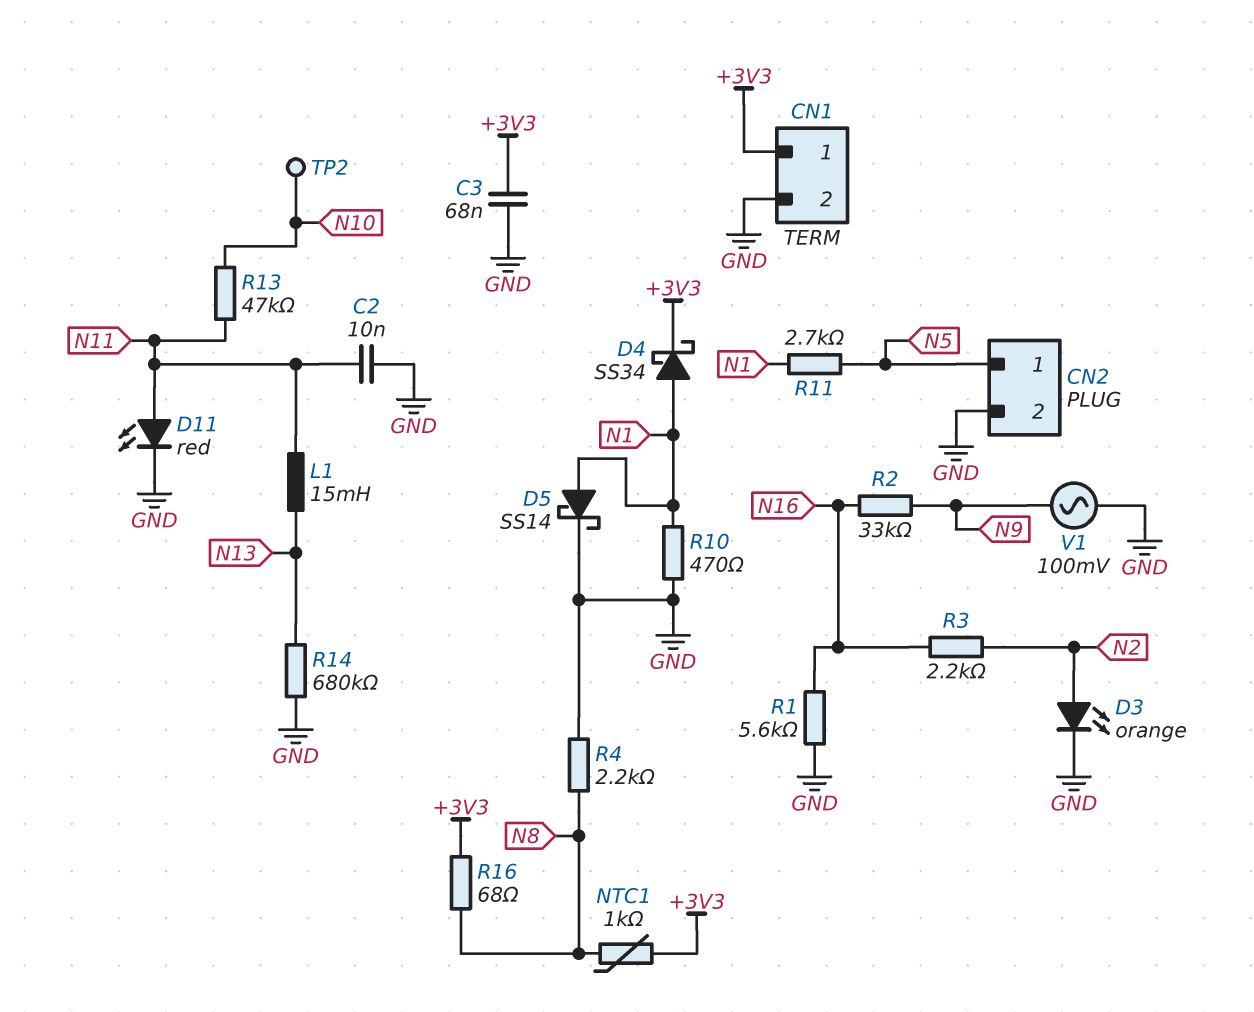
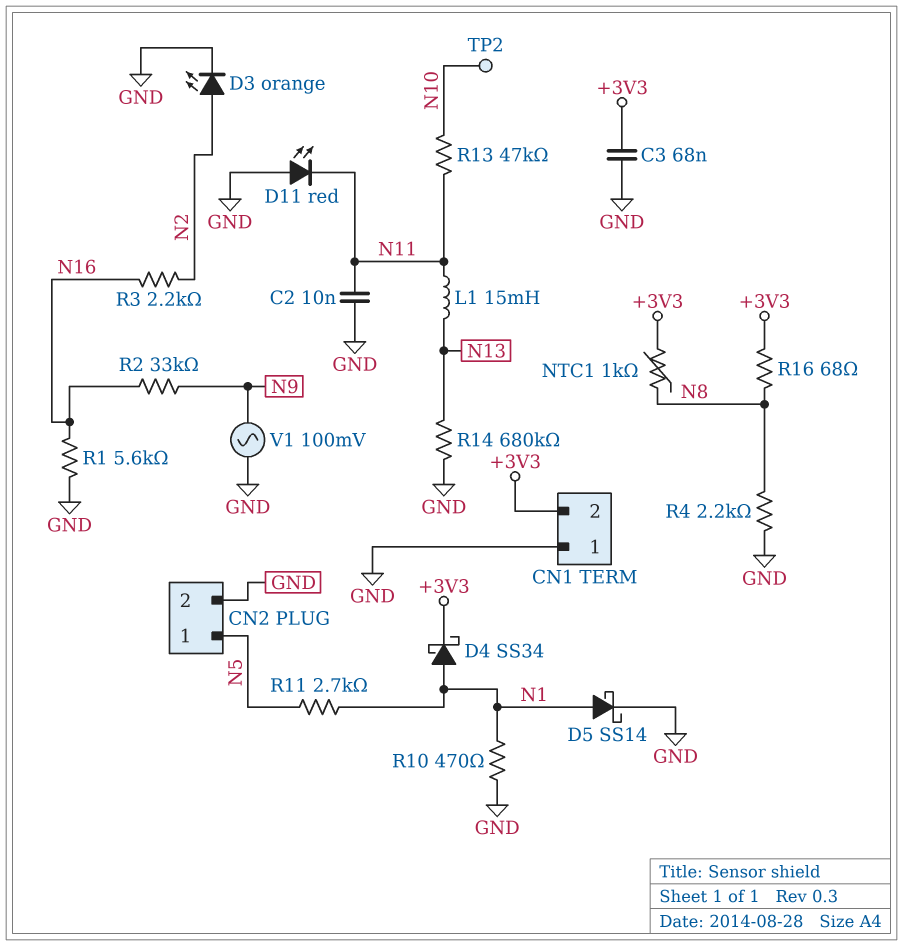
CN1 pin 1: +3V3 -> GND
CN1 pin 2: GND -> +3V3
D11: LED red (A N11, K GND) -> LED red (A GND, K N11)

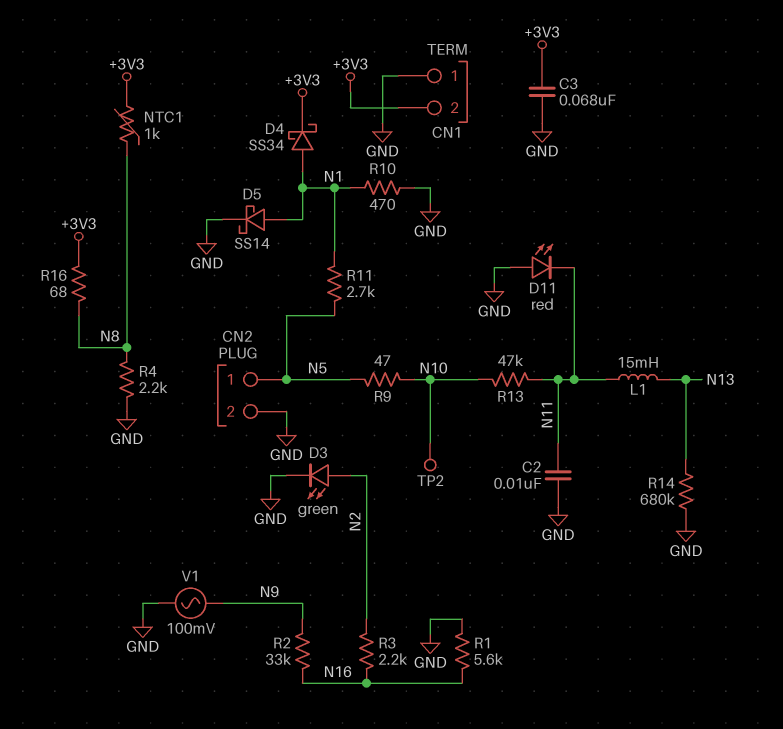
D3: LED orange (A N2, K GND) -> LED green (A N2, K GND)
R9: none -> 47 (N5, N10)

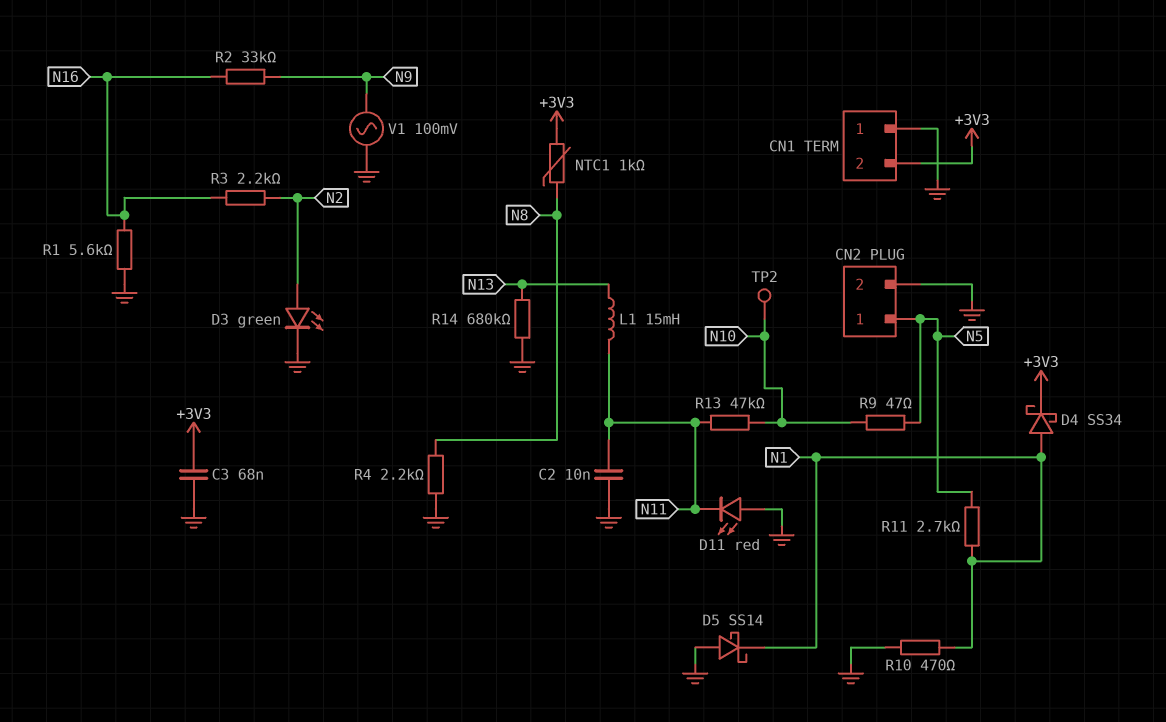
D5: schottky SS14 (A N1, K GND) -> schottky SS14 (A GND, K N1)
R16: 68 (+3V3, N8) -> none

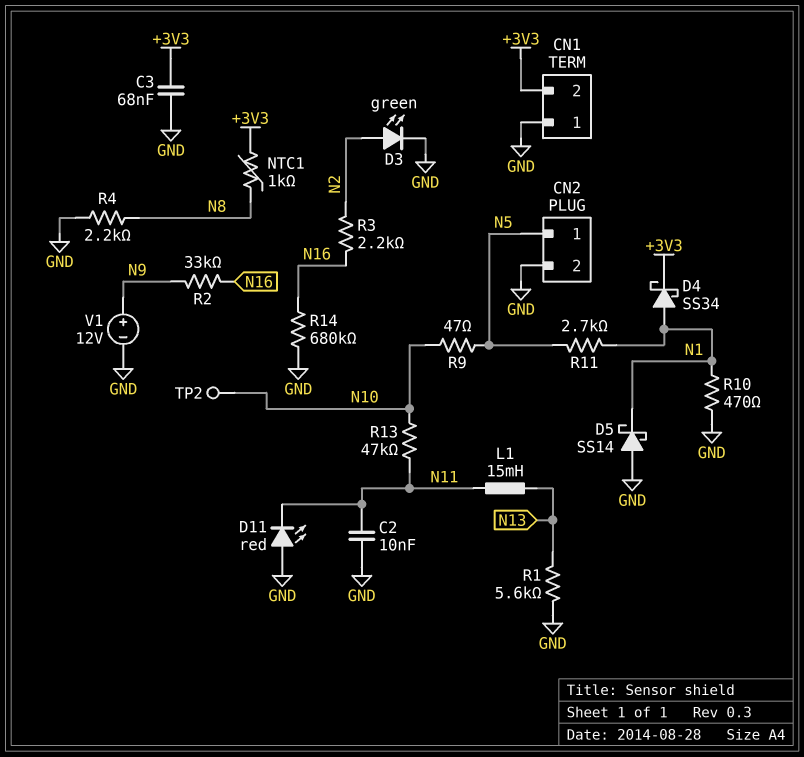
R1: 5.6k (GND, N16) -> 5.6k (GND, N13)
R14: 680k (GND, N13) -> 680k (GND, N16)
V1: AC 100mV (GND, N9) -> 12V (plus N9, minus GND)

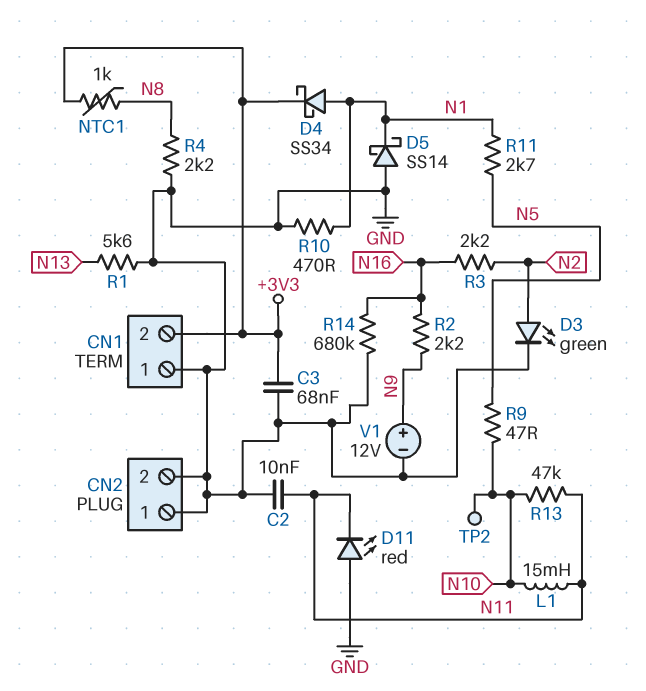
CN2 pin 1: N5 -> GND
L1: 15mH (N11, N13) -> 15mH (N10, N11)
R2: 33k (N9, N16) -> 2.2k (N9, N16)

